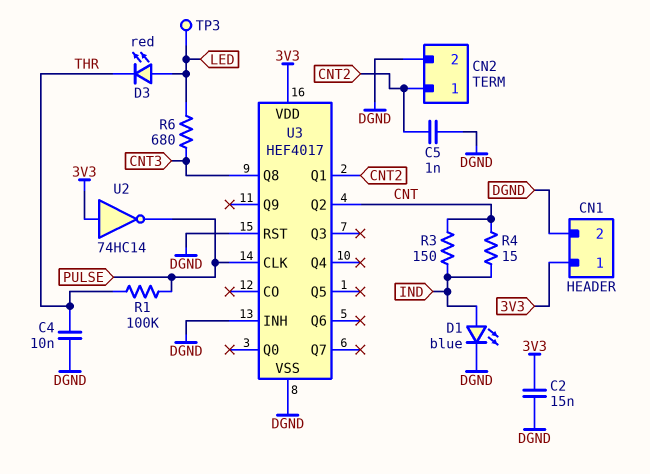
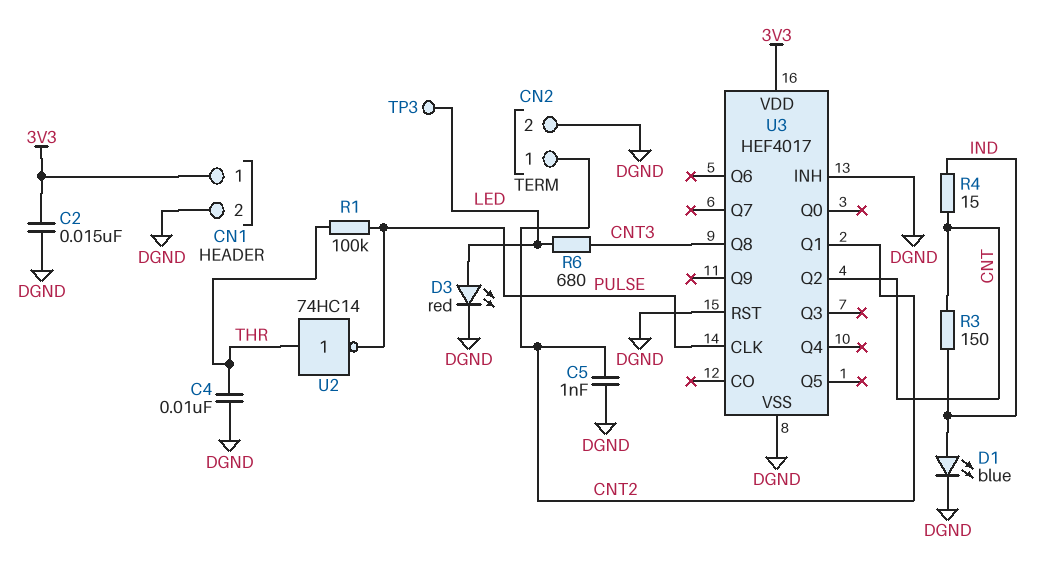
D3: LED red (A LED, K THR) -> LED red (A LED, K DGND)
U2: NOT 74HC14 (in 3V3, out PULSE) -> NOT 74HC14 (in THR, out PULSE)

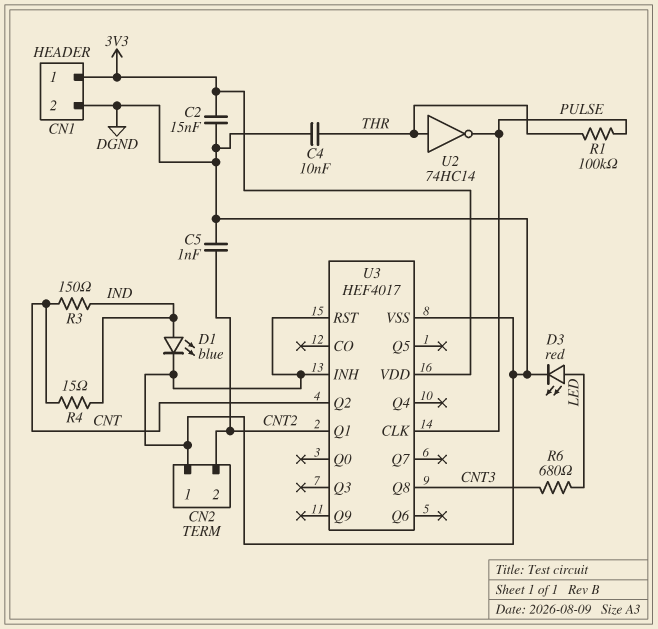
CN2 pin 1: CNT2 -> DGND
CN2 pin 2: DGND -> CNT2
TP3: test point (LED) -> none

